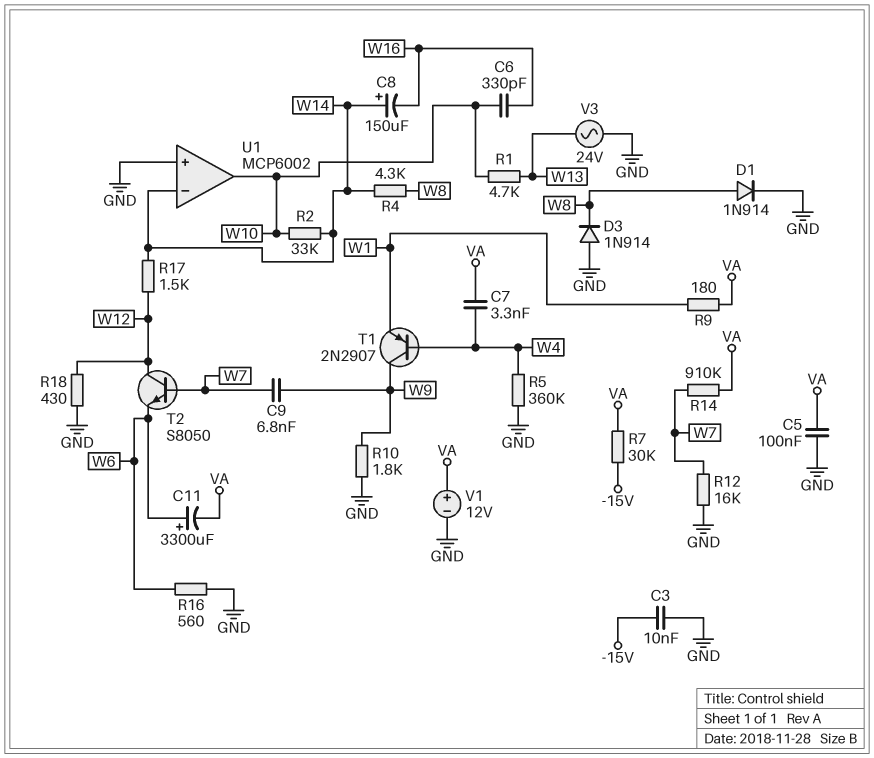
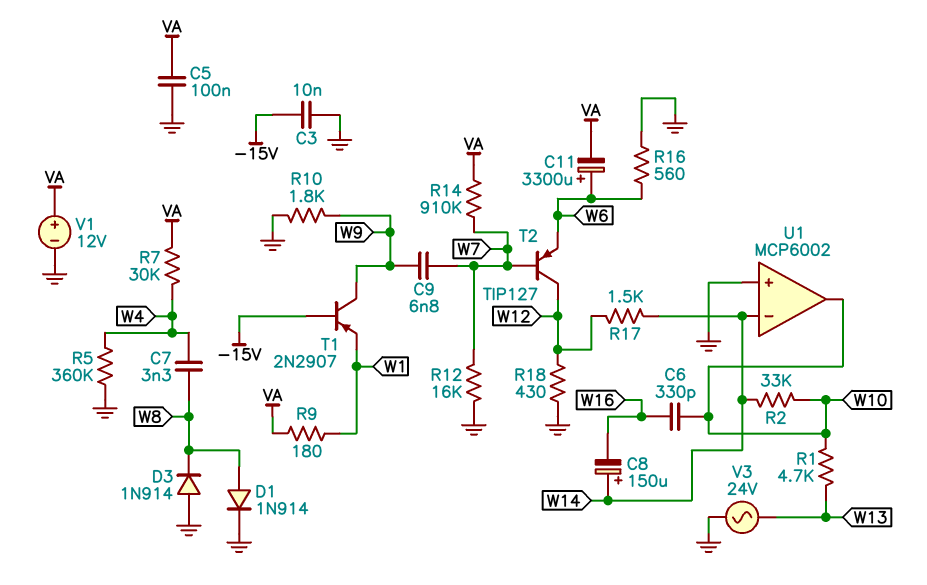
C7: 3.3nF (VA, W4) -> 3.3nF (W4, W8)
R4: 4.3k (W8, W14) -> none
R7: 30k (-15V, VA) -> 30k (VA, W4)
T1: PNP 2N2907 (B W4, C W9, E W1) -> PNP 2N2907 (B -15V, C W9, E W1)
T2: NPN S8050 (B W7, C W12, E W6) -> PNP TIP127 (B W7, C W12, E W6)

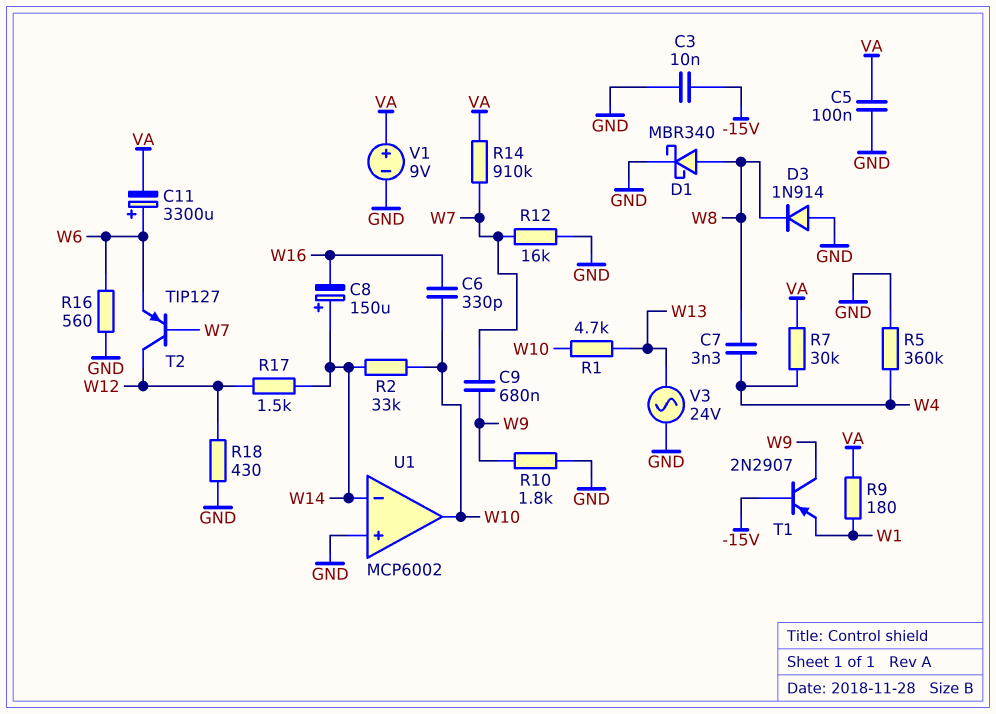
C9: 6.8nF (W7, W9) -> 680nF (W7, W9)
D1: diode 1N914 (A W8, K GND) -> schottky MBR340 (A W8, K GND)
V1: 12V (plus VA, minus GND) -> 9V (plus VA, minus GND)

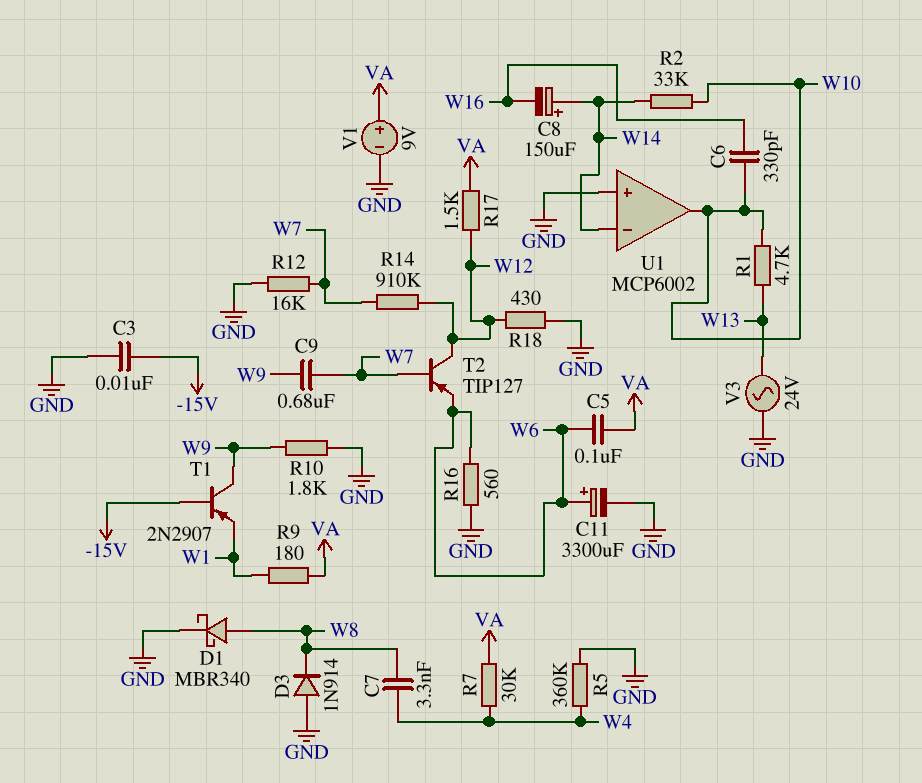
C5: 100nF (GND, VA) -> 100nF (VA, W6)
C11: 3300uF (plus W6, minus VA) -> 3300uF (plus W6, minus GND)
R14: 910k (VA, W7) -> 910k (W7, W12)
R17: 1.5k (W12, W14) -> 1.5k (VA, W12)

